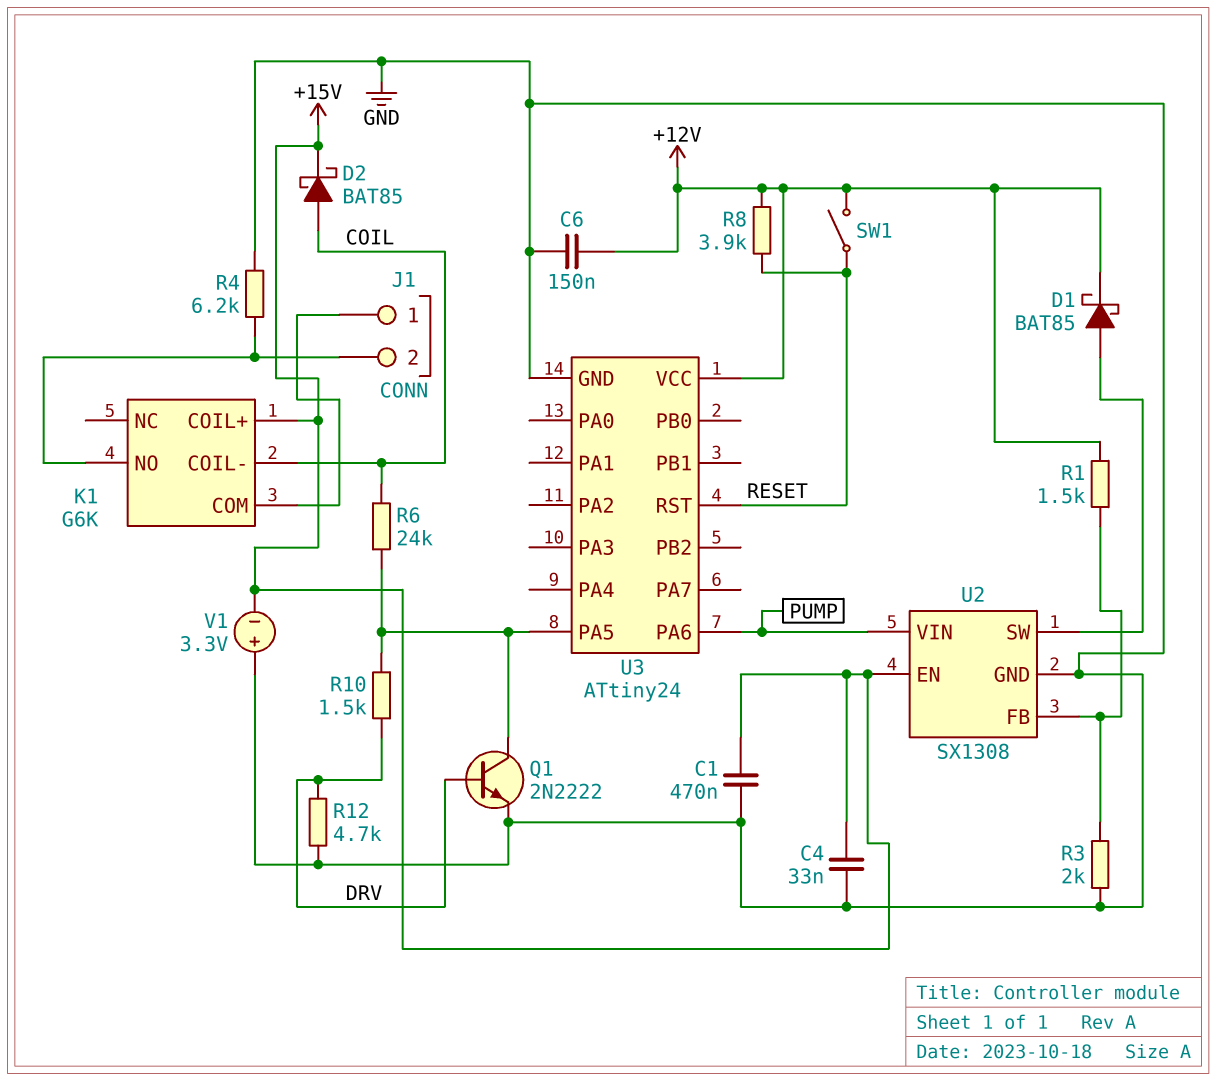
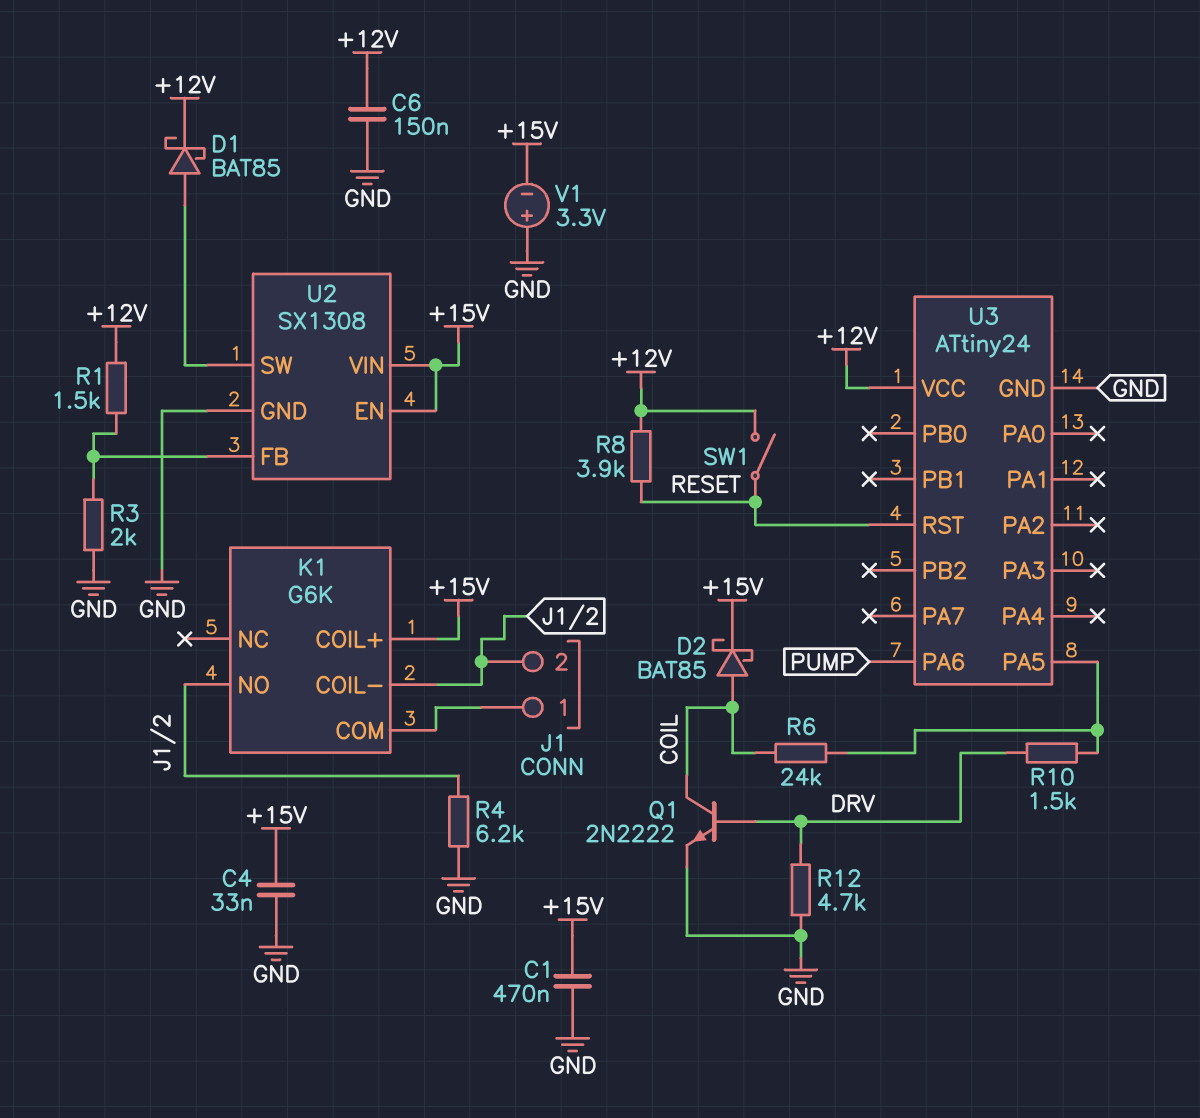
K1 pin COIL-: COIL -> J1/2
Q1: NPN 2N2222 (B DRV, C U3/PA5, E GND) -> NPN 2N2222 (B DRV, C COIL, E GND)
U2 pin VIN: PUMP -> +15V

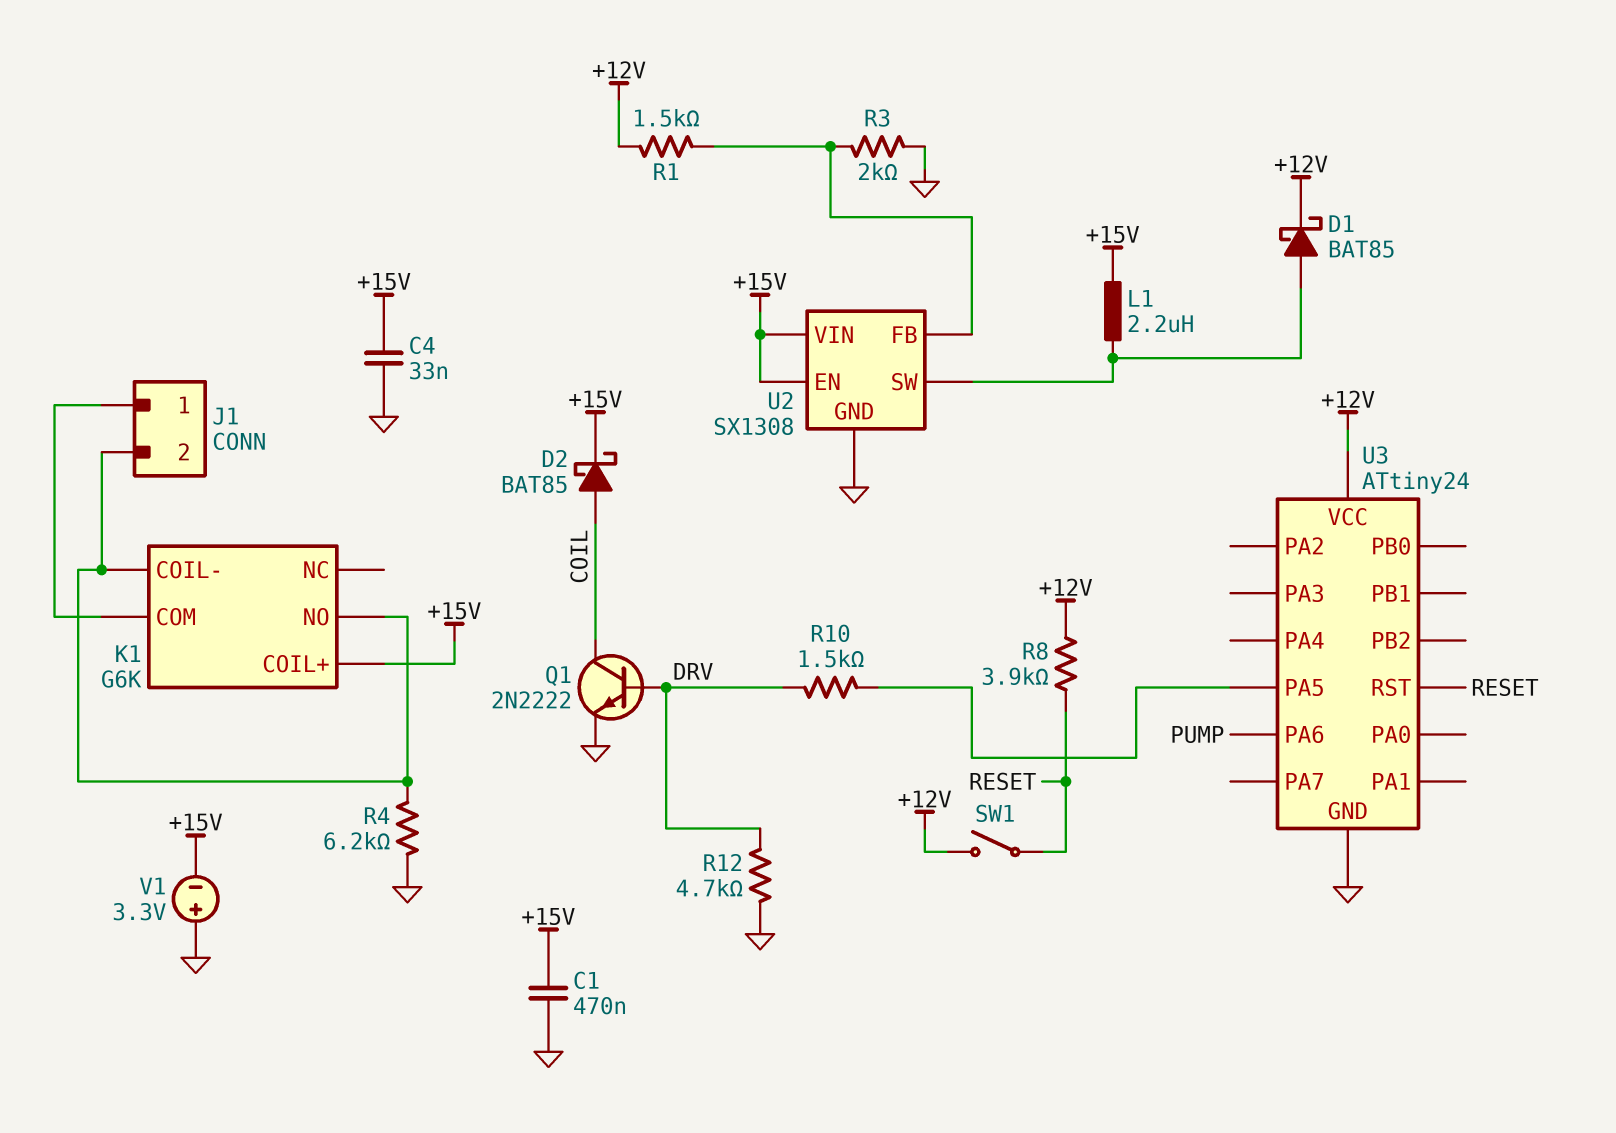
C6: 150nF (+12V, GND) -> none
L1: none -> 2.2uH (+15V, U2/SW)
R6: 24k (COIL, U3/PA5) -> none

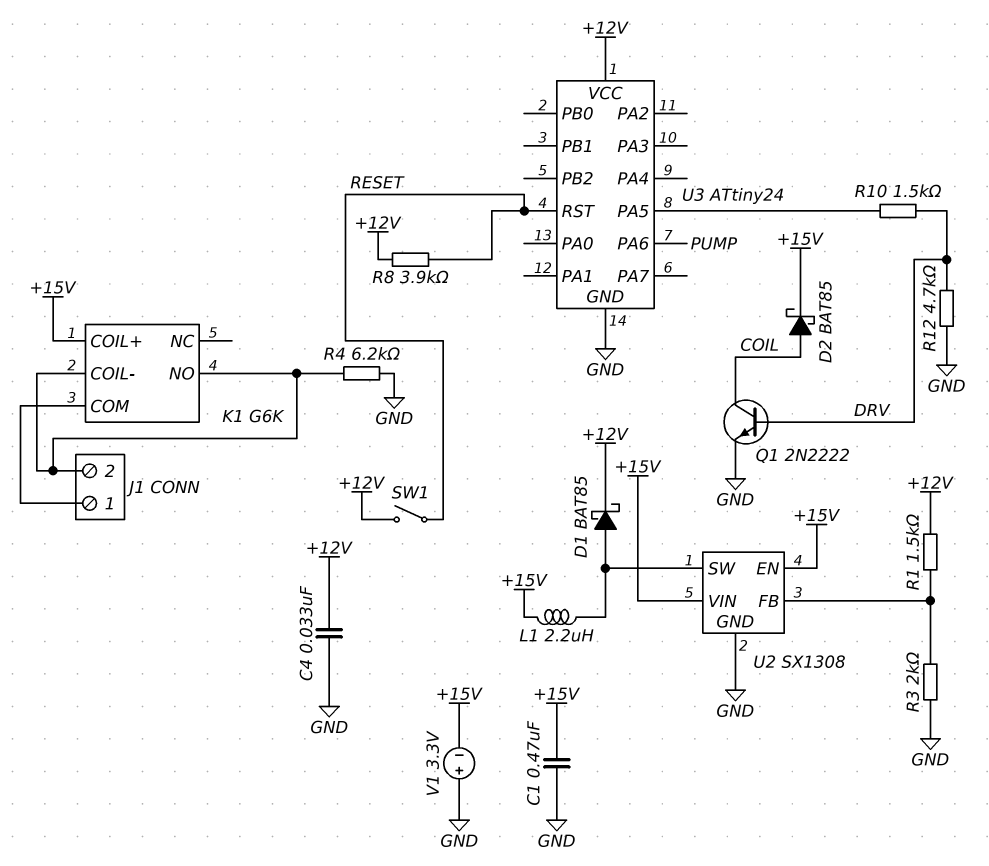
C4: 33nF (+15V, GND) -> 33nF (+12V, GND)

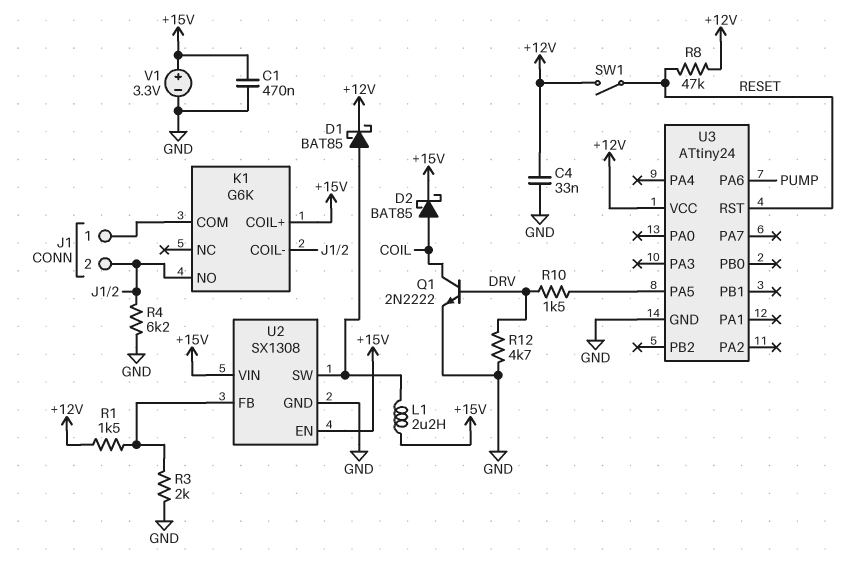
R8: 3.9k (+12V, RESET) -> 47k (+12V, RESET)
V1: 3.3V (plus GND, minus +15V) -> 3.3V (plus +15V, minus GND)

